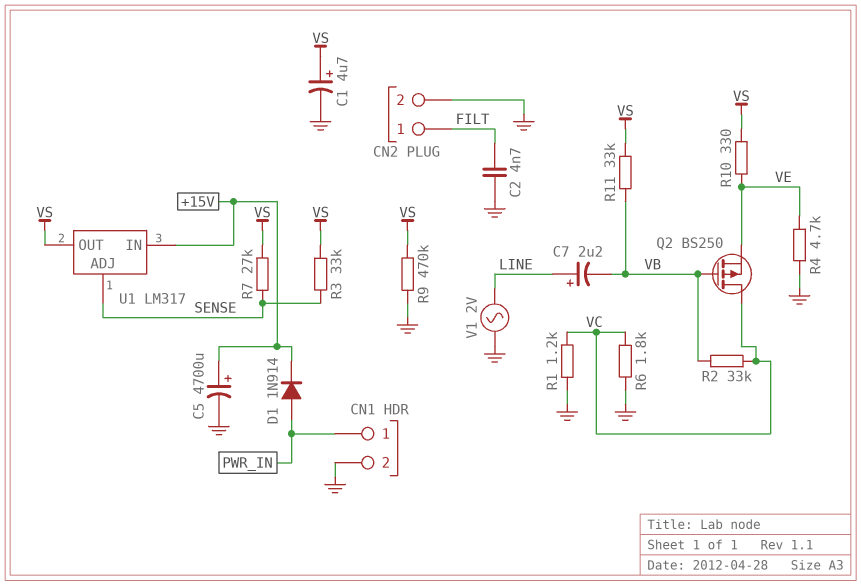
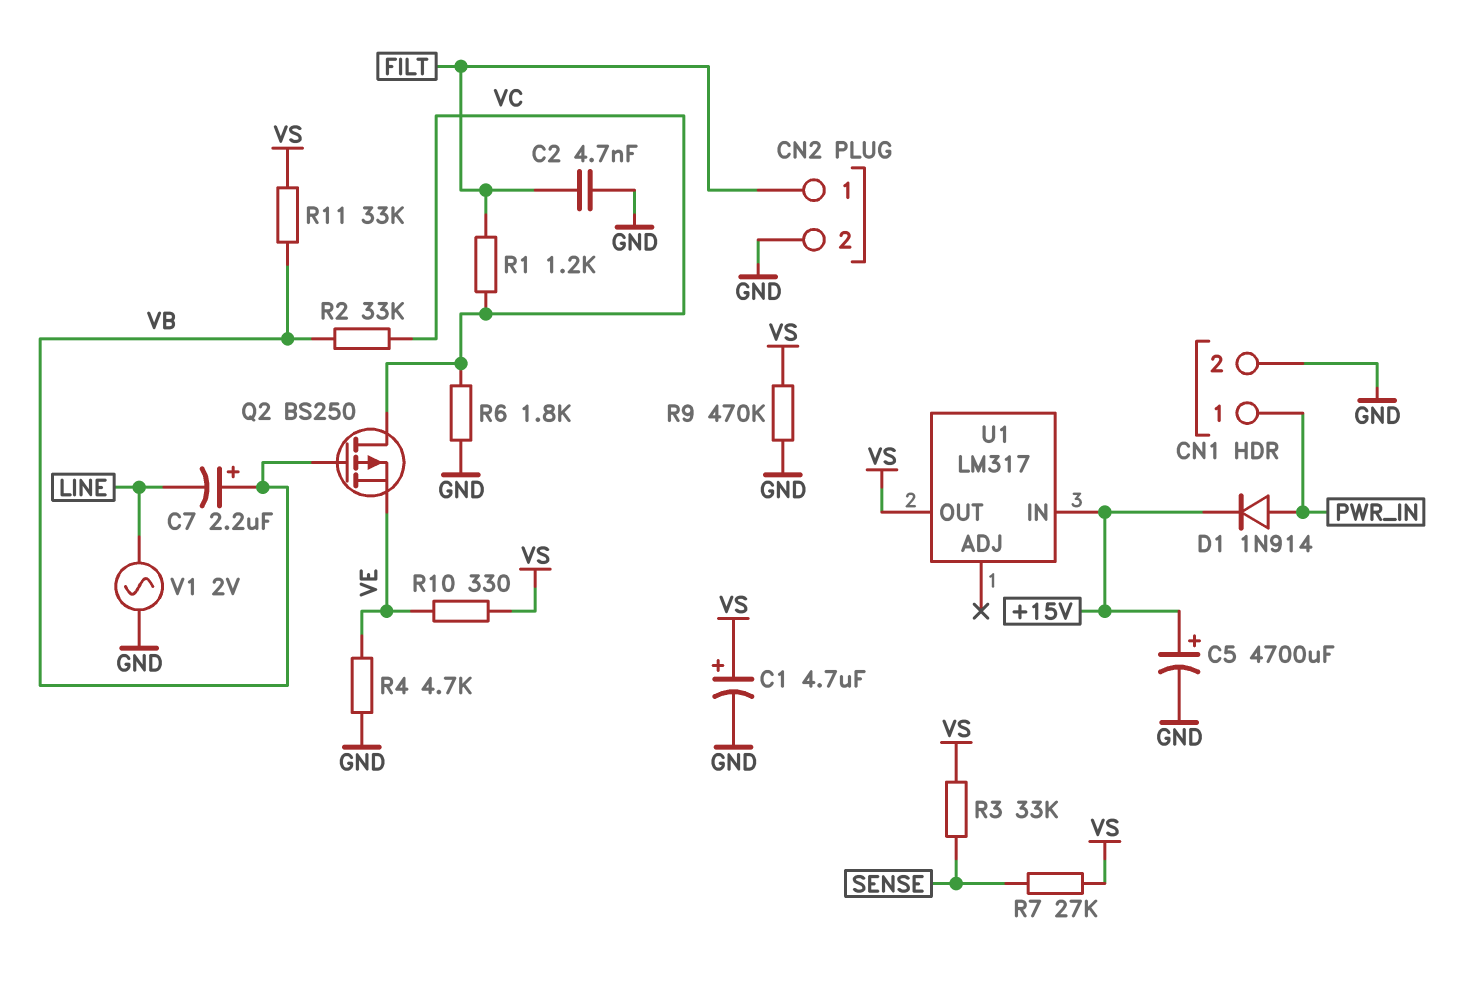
C7: 2.2uF (plus LINE, minus VB) -> 2.2uF (plus VB, minus LINE)
R1: 1.2k (GND, VC) -> 1.2k (FILT, VC)
U1 pin ADJ: SENSE -> none

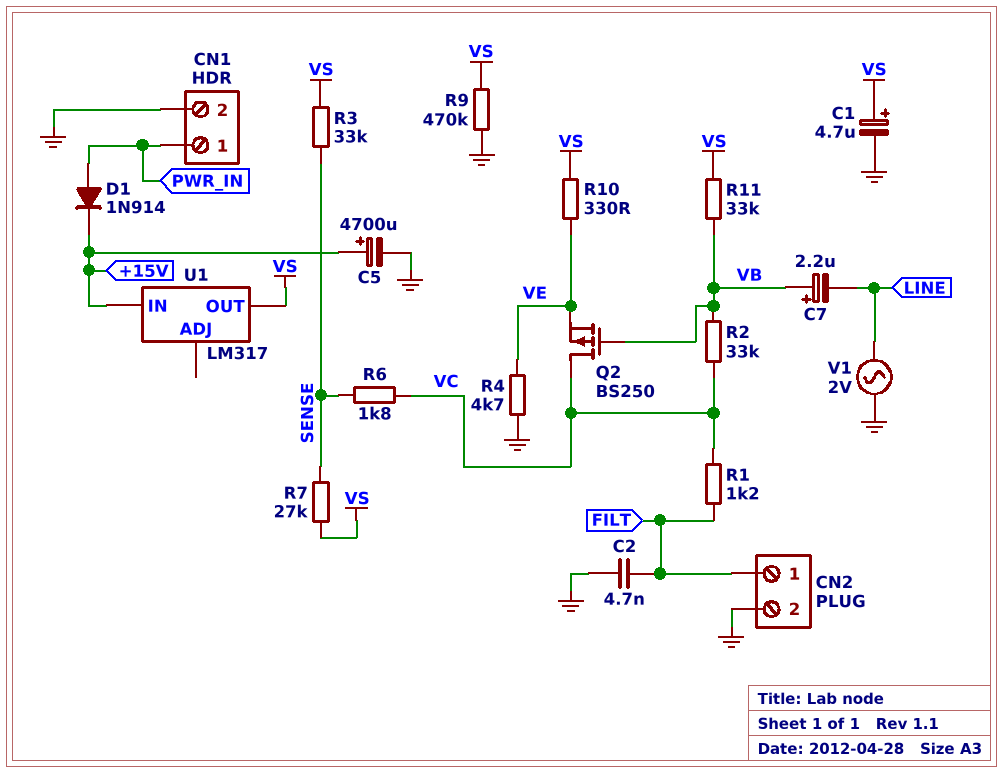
R6: 1.8k (GND, VC) -> 1.8k (SENSE, VC)

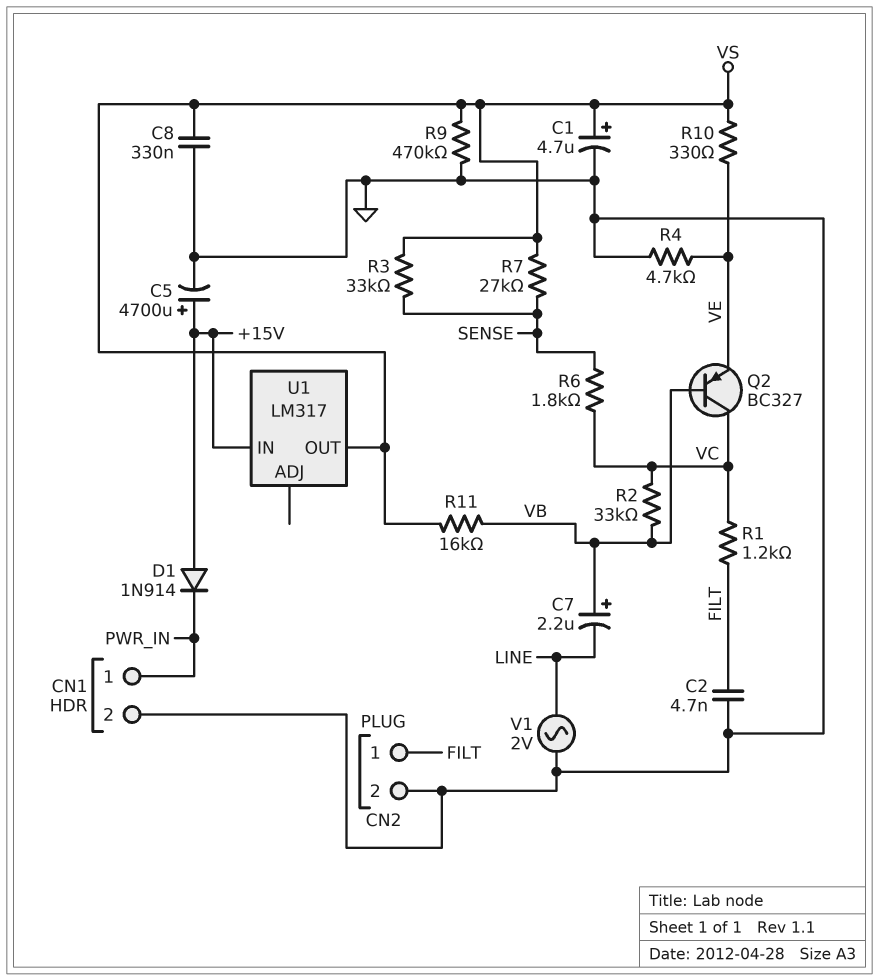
C8: none -> 330nF (GND, VS)
D1: diode 1N914 (A PWR_IN, K +15V) -> diode 1N914 (A +15V, K PWR_IN)
Q2: PMOS BS250 (G VB, D VC, S VE) -> PNP BC327 (B VB, C VC, E VE)
R11: 33k (VB, VS) -> 16k (VB, VS)

